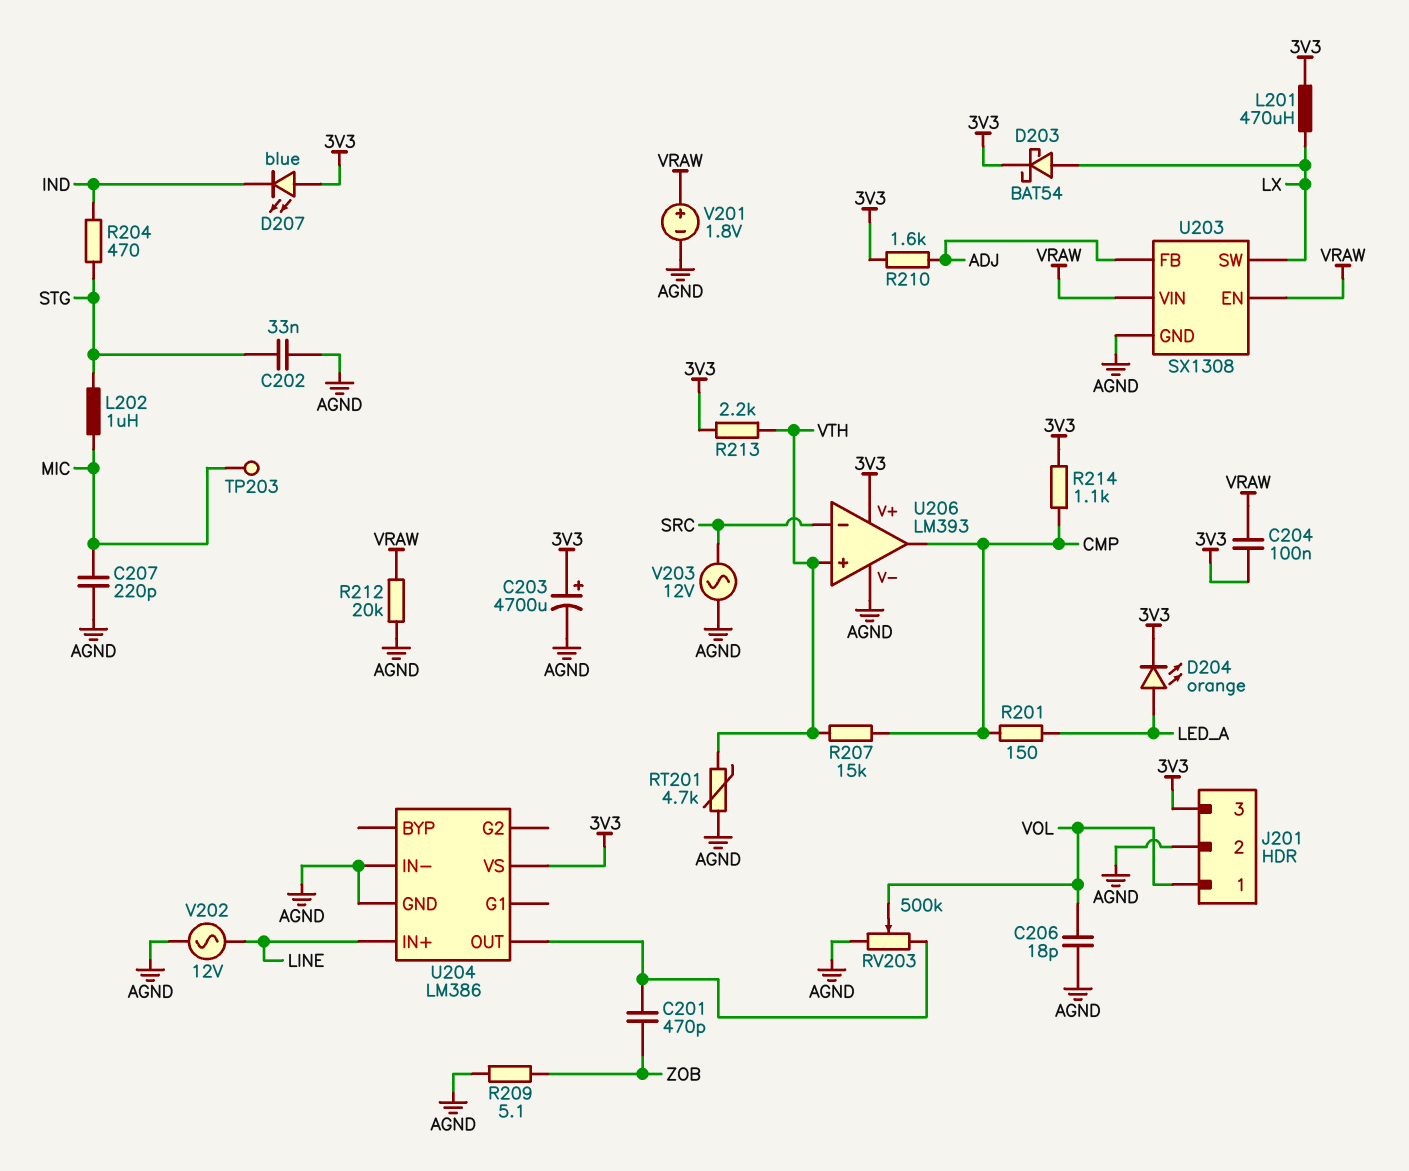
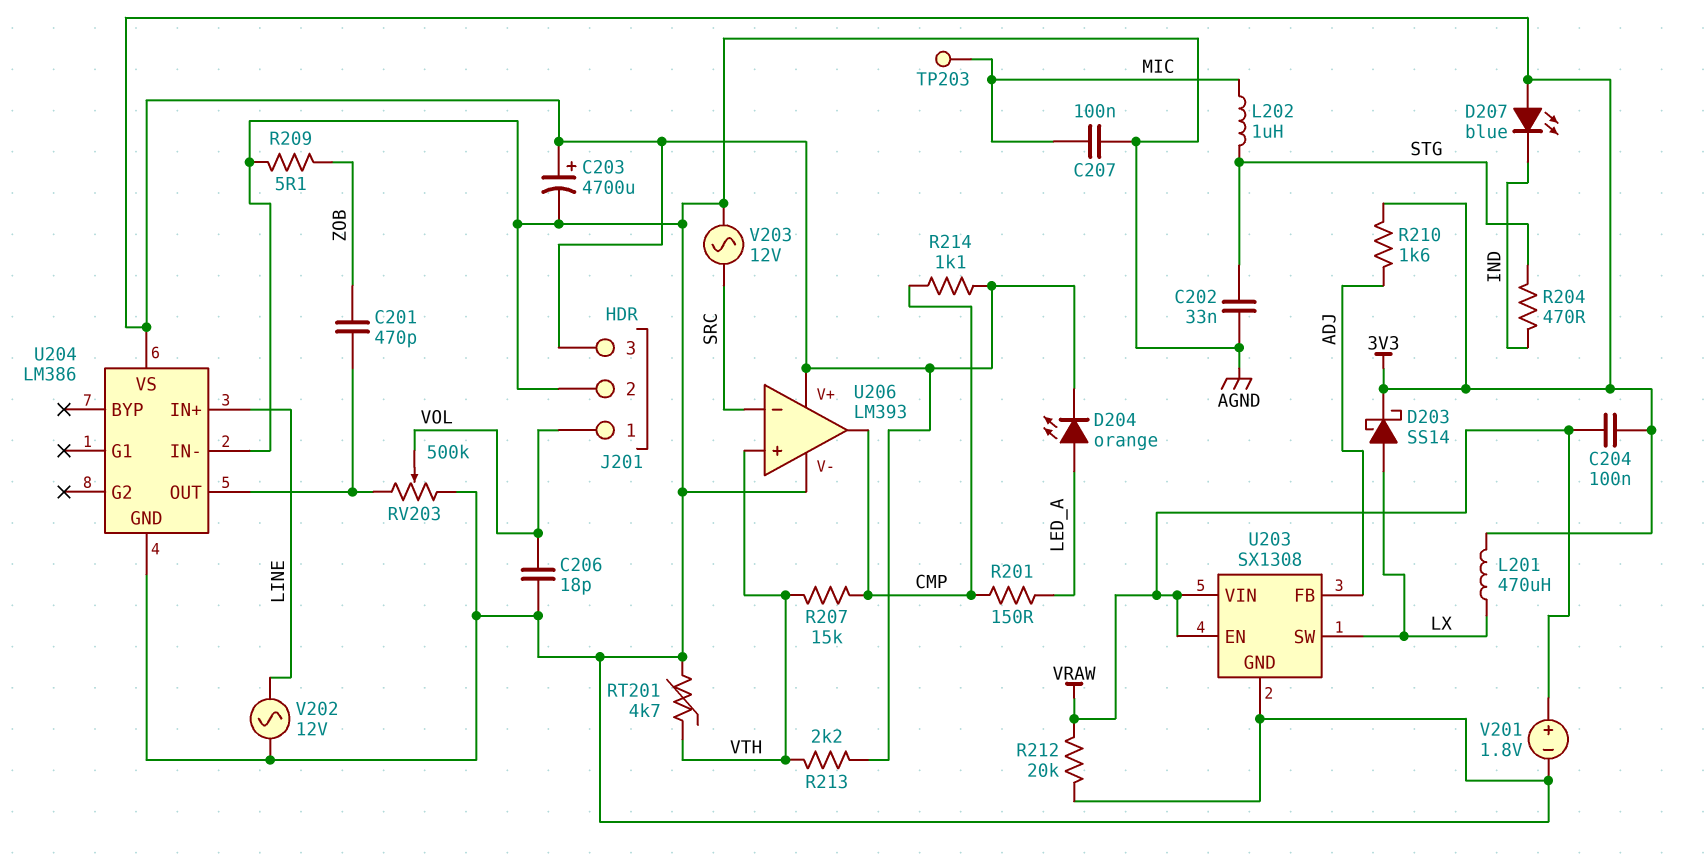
C207: 220pF (AGND, MIC) -> 100nF (AGND, MIC)
D203: schottky BAT54 (A LX, K 3V3) -> schottky SS14 (A LX, K 3V3)

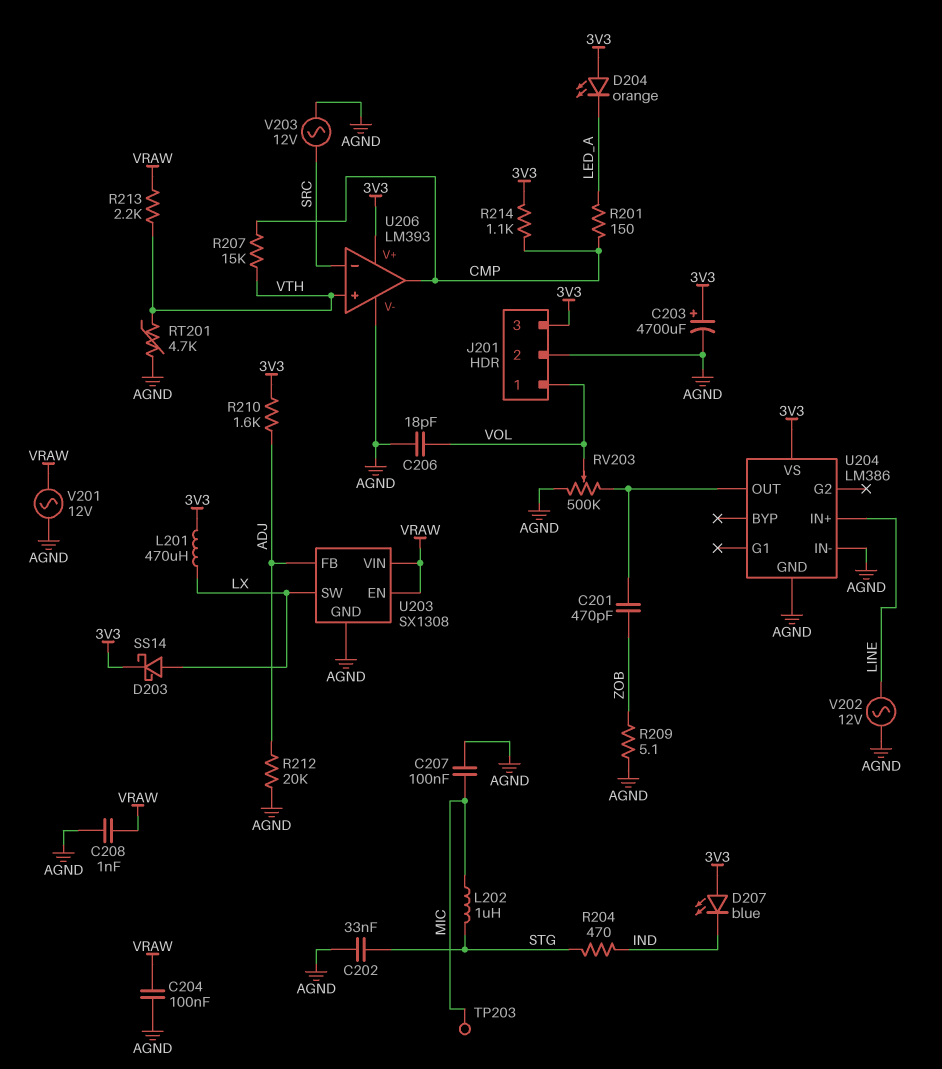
C204: 100nF (3V3, VRAW) -> 100nF (AGND, VRAW)
C208: none -> 1nF (AGND, VRAW)
D204: LED orange (A LED_A, K 3V3) -> LED orange (A 3V3, K LED_A)
R212: 20k (AGND, VRAW) -> 20k (ADJ, AGND)
R213: 2.2k (3V3, VTH) -> 2.2k (VRAW, VTH)
V201: 1.8V (plus VRAW, minus AGND) -> AC 12V (AGND, VRAW)

